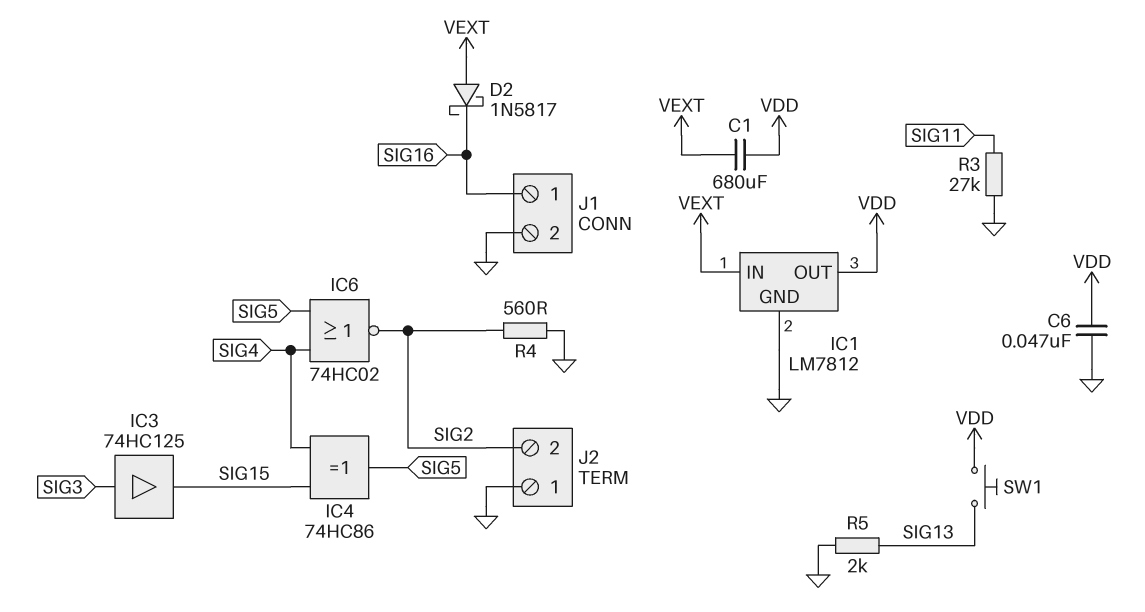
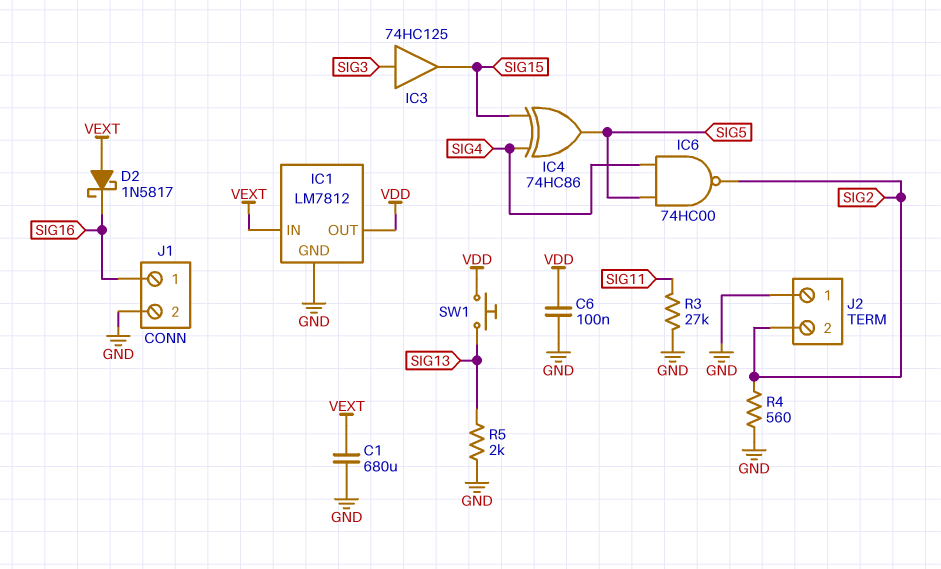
C1: 680uF (VDD, VEXT) -> 680uF (GND, VEXT)
C6: 47nF (GND, VDD) -> 100nF (GND, VDD)
IC6: NOR 74HC02 (in SIG4, in SIG5, out SIG2) -> NAND 74HC00 (in SIG4, in SIG5, out SIG2)

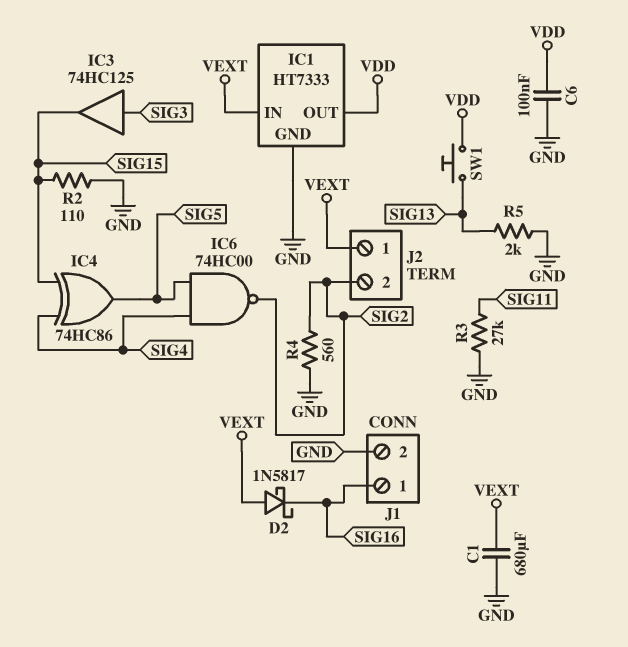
IC1: LM7812 -> HT7333
J2 pin 1: GND -> VEXT
R2: none -> 110 (GND, SIG15)

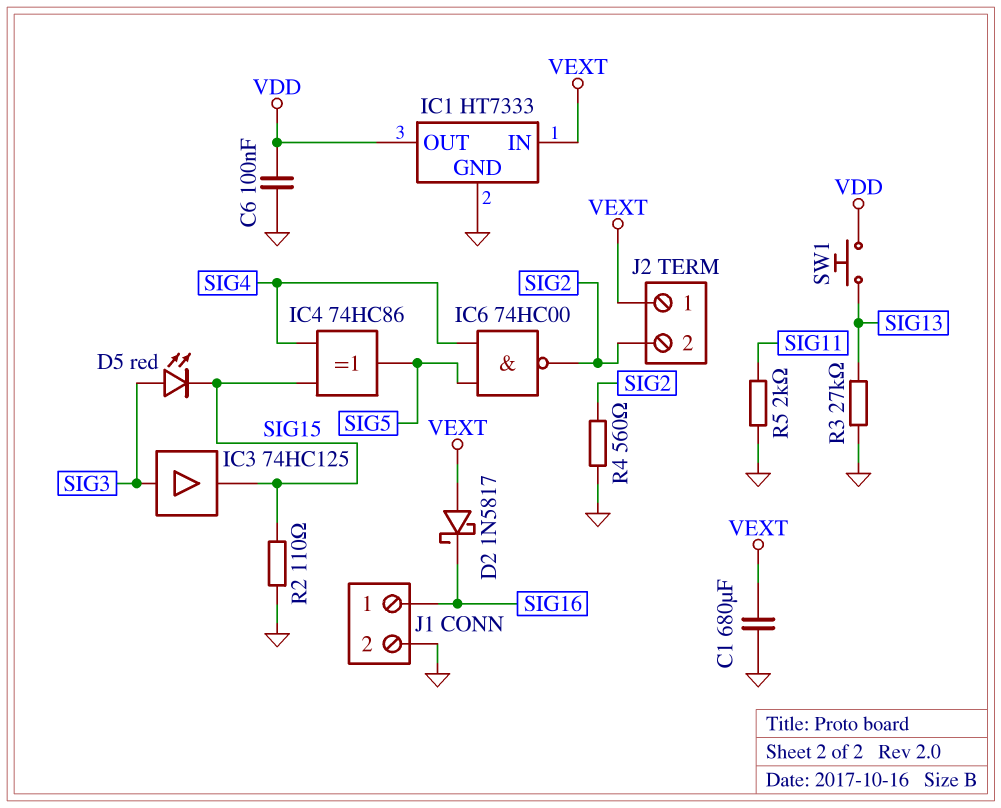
D5: none -> LED red (A SIG3, K SIG15)
R3: 27k (GND, SIG11) -> 27k (GND, SIG13)
R5: 2k (GND, SIG13) -> 2k (GND, SIG11)

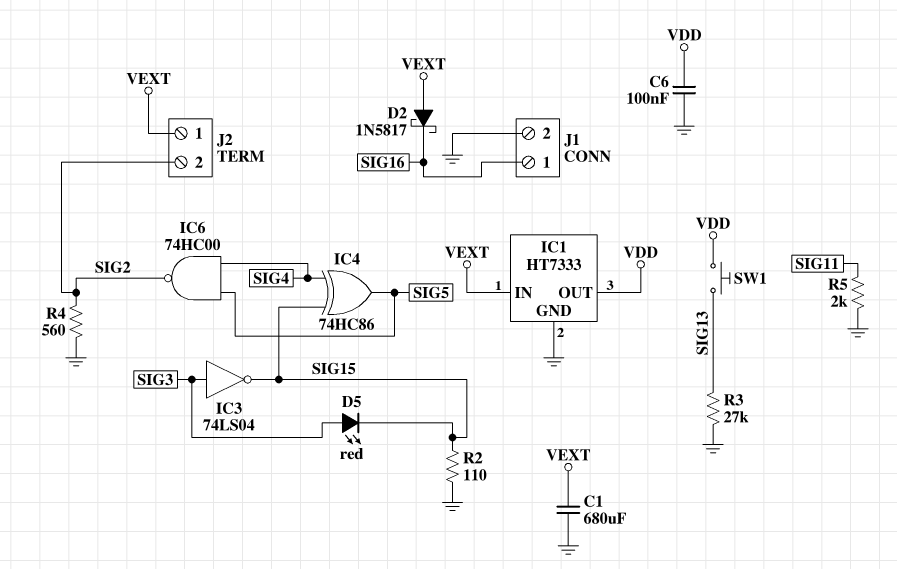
IC3: buffer 74HC125 (in SIG3, out SIG15) -> NOT 74LS04 (in SIG3, out SIG15)

